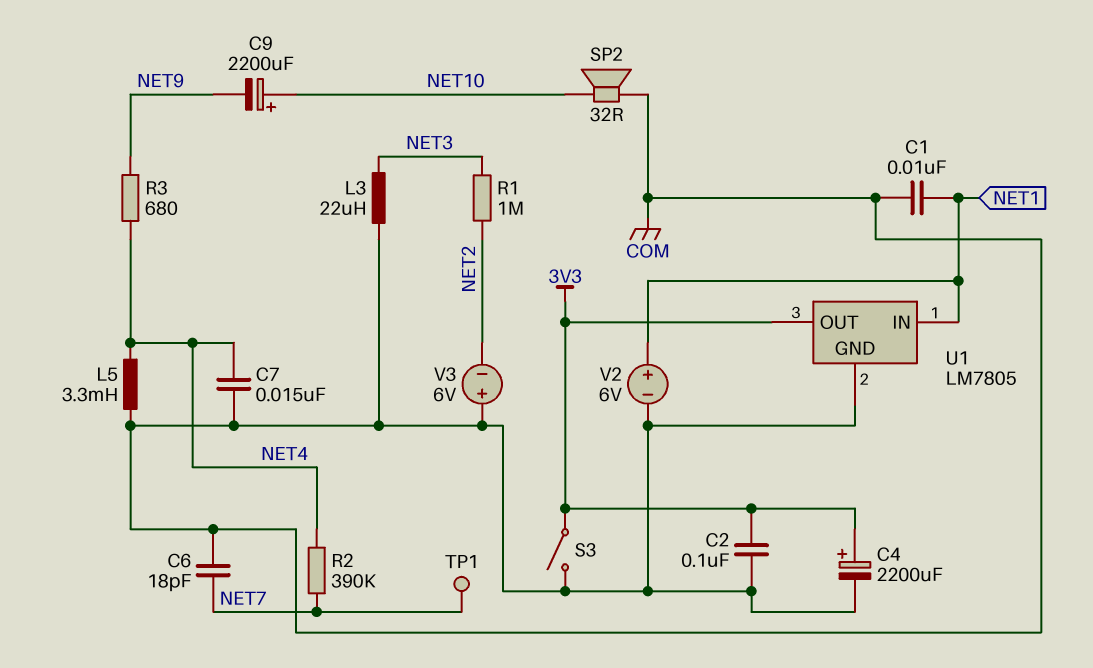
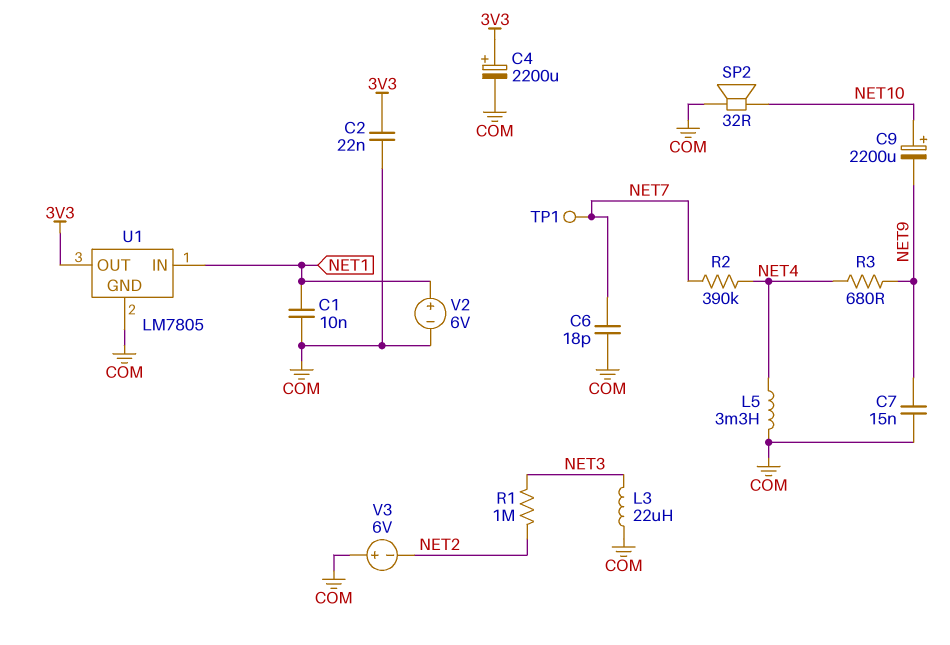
C2: 100nF (3V3, COM) -> 22nF (3V3, COM)
C7: 15nF (COM, NET4) -> 15nF (COM, NET9)
S3: switch (3V3, COM) -> none

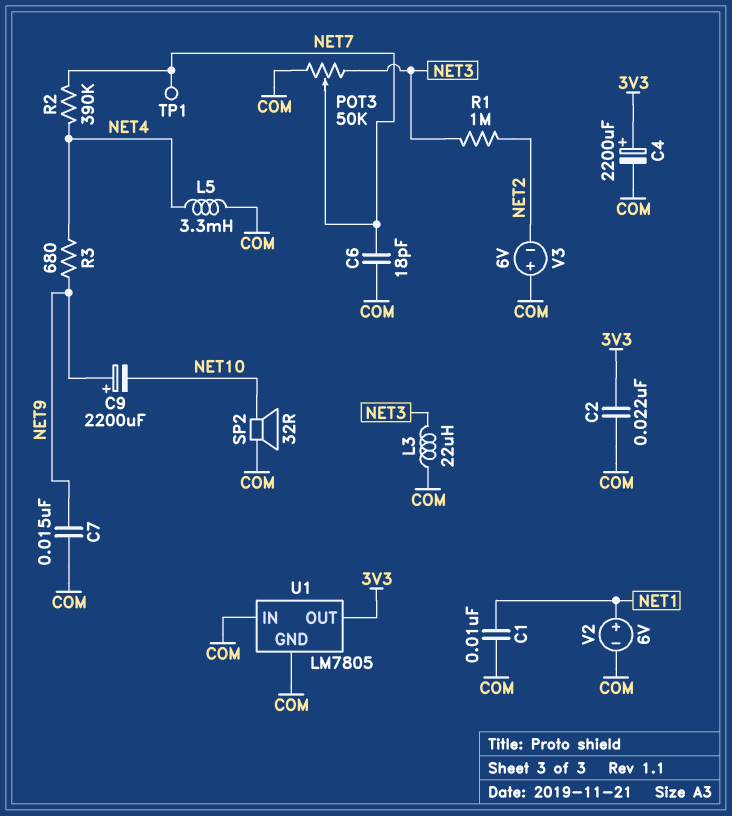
C9: 2200uF (plus NET10, minus NET9) -> 2200uF (plus NET9, minus NET10)
POT3: none -> 50k (COM, NET3, wiper NET7)
U1 pin IN: NET1 -> COM

